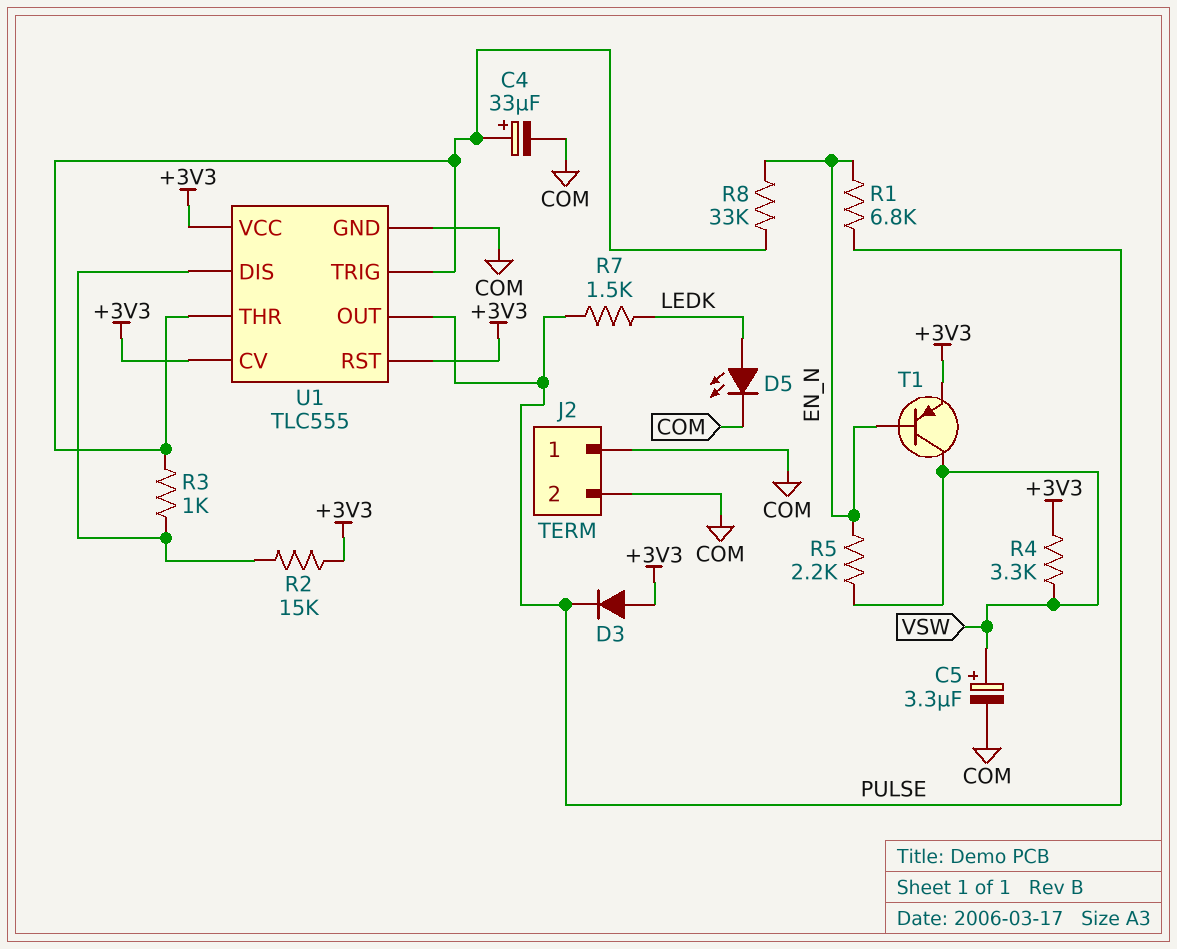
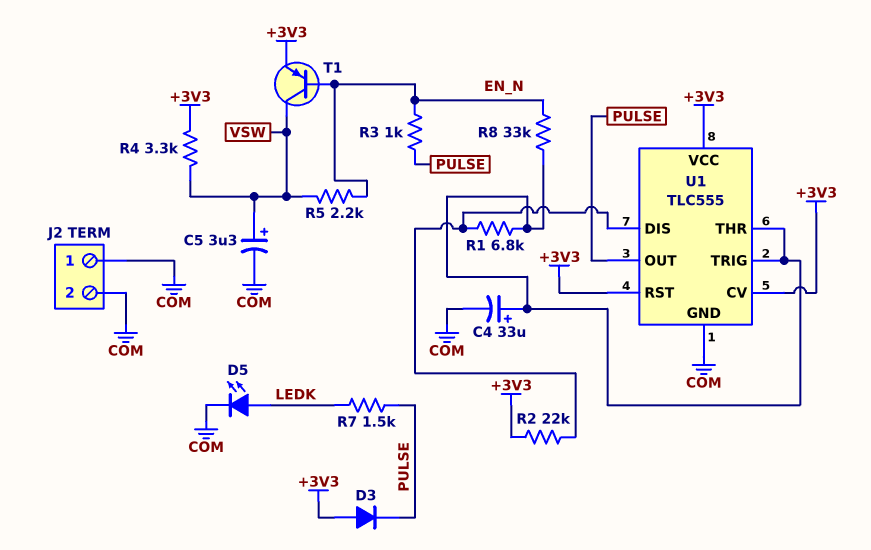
R1: 6.8k (EN_N, PULSE) -> 6.8k (U1/DIS, U1/THR)
R2: 15k (+3V3, U1/DIS) -> 22k (+3V3, U1/DIS)
R3: 1k (U1/DIS, U1/THR) -> 1k (EN_N, PULSE)

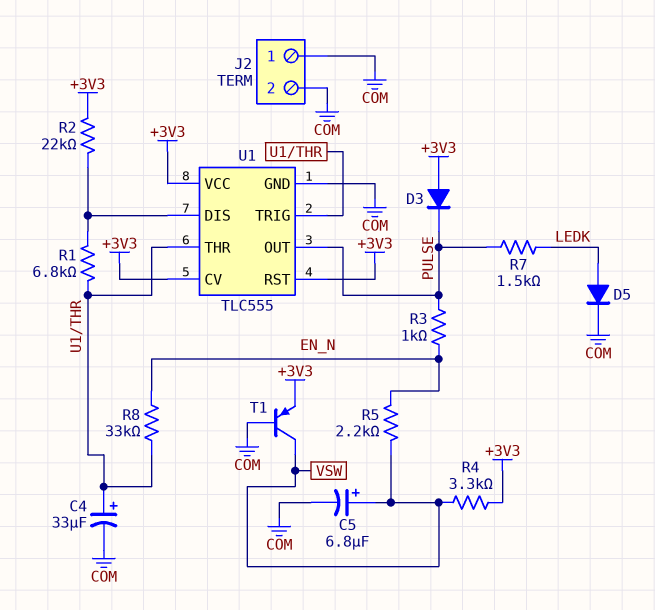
C5: 3.3uF (plus VSW, minus COM) -> 6.8uF (plus VSW, minus COM)
D5: LED (A LEDK, K COM) -> diode (A LEDK, K COM)
T1: PNP (B EN_N, C VSW, E +3V3) -> PNP (B COM, C VSW, E +3V3)

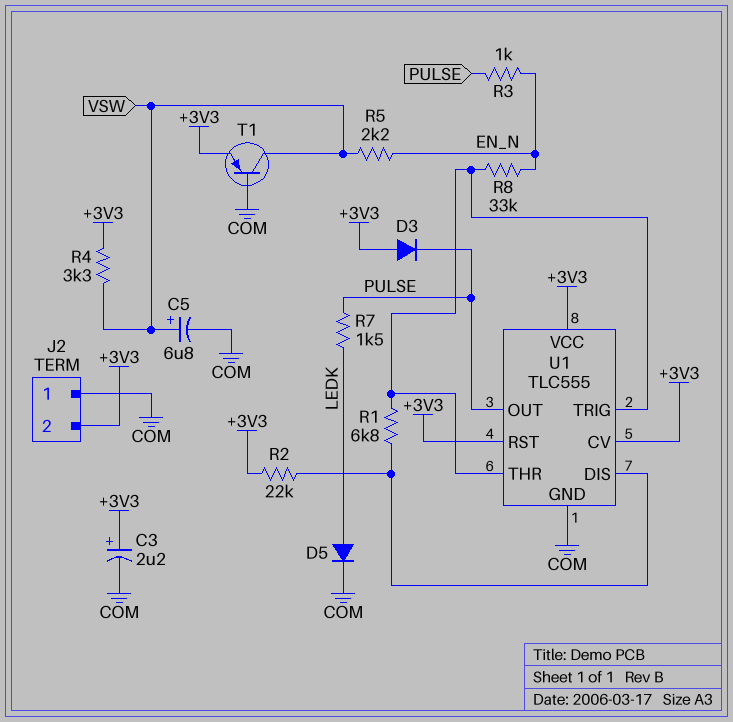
C3: none -> 2.2uF (plus +3V3, minus COM)
C4: 33uF (plus U1/THR, minus COM) -> none
J2 pin 2: COM -> +3V3

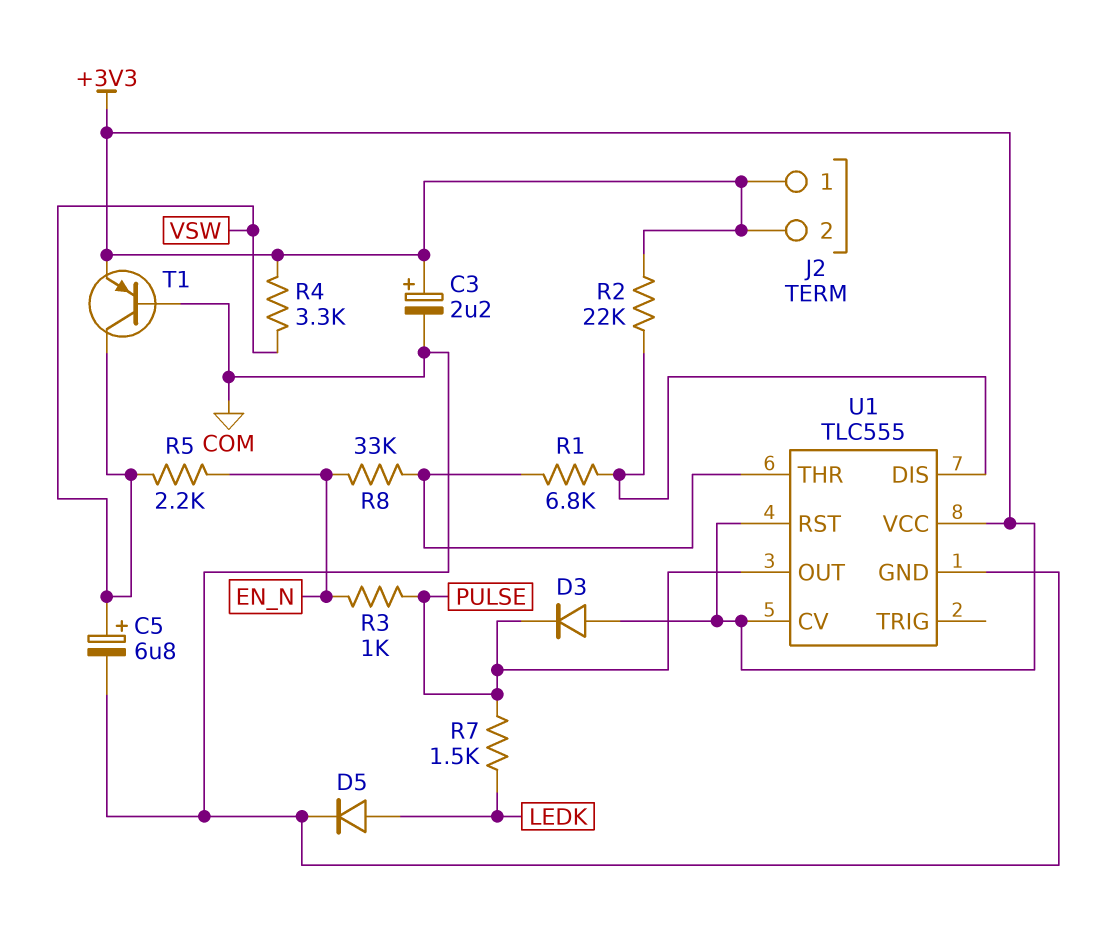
J2 pin 1: COM -> +3V3
U1 pin TRIG: U1/THR -> none

